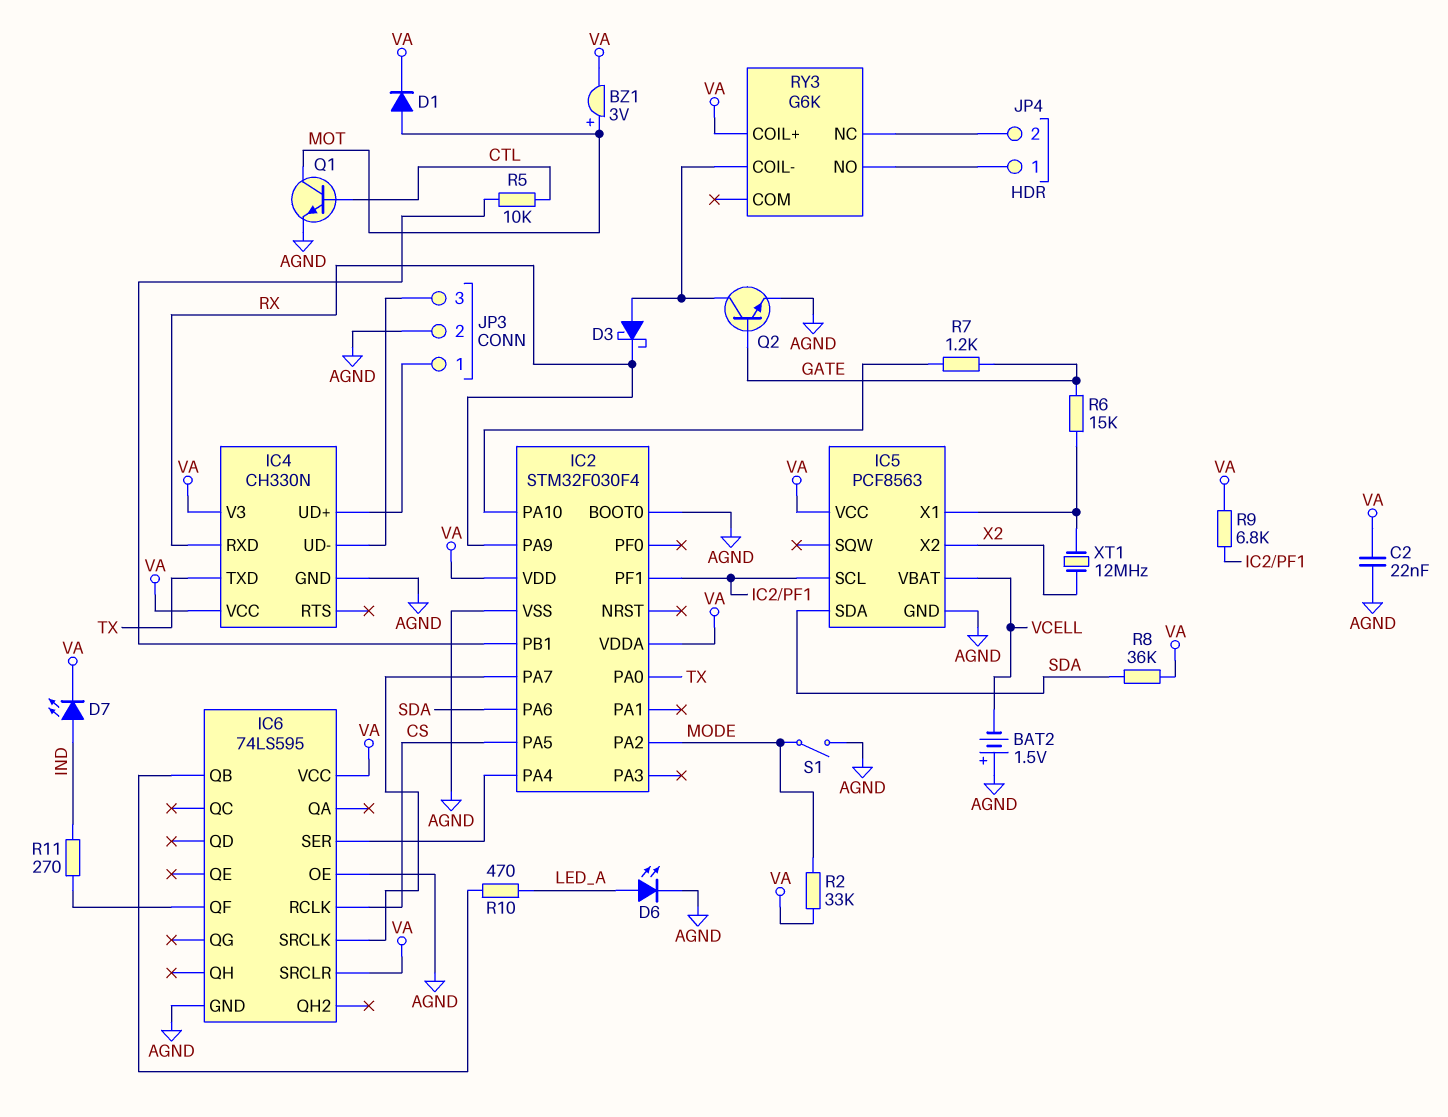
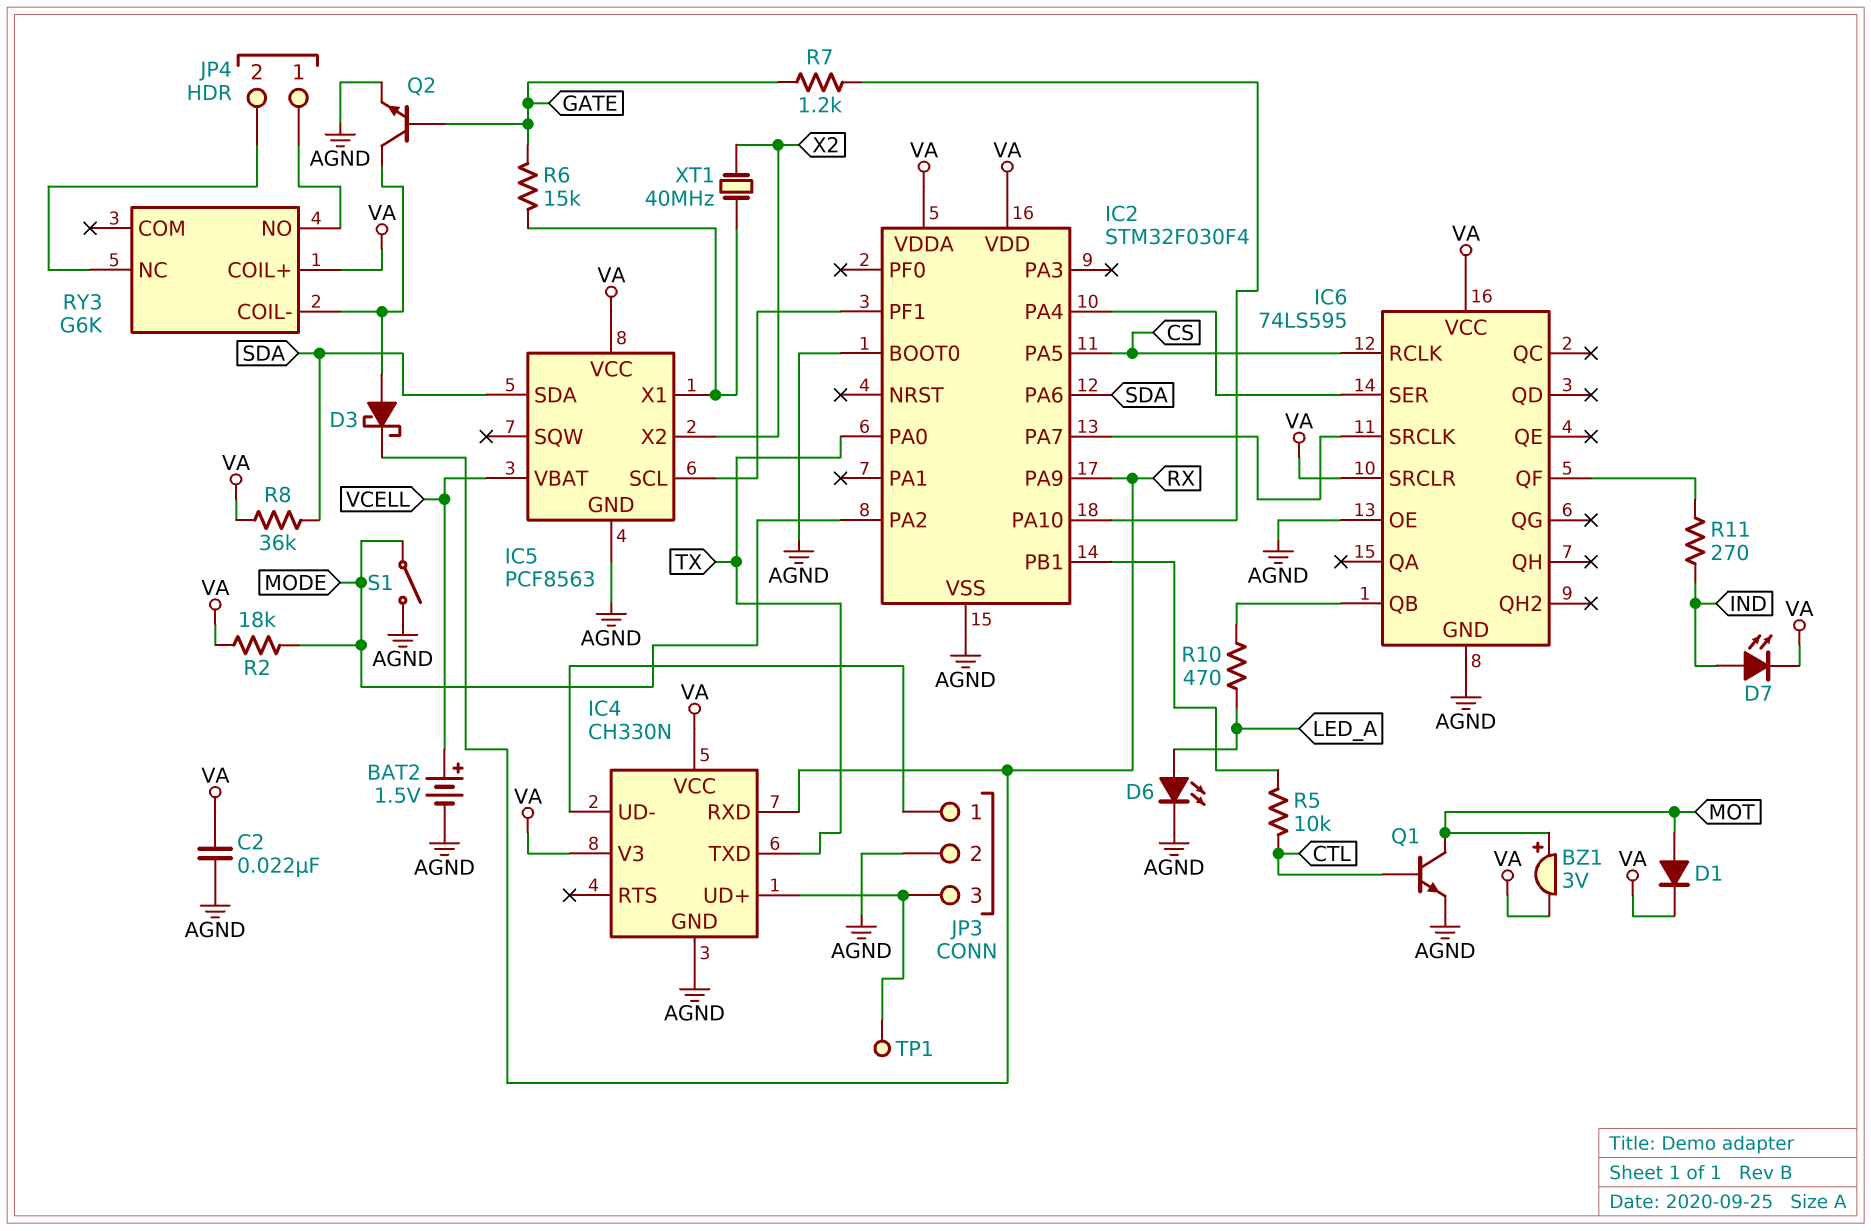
BAT2: 1.5V (plus AGND, minus VCELL) -> 1.5V (plus VCELL, minus AGND)
JP3 pin 1: IC4/UD+ -> IC4/UD-
JP3 pin 3: IC4/UD- -> IC4/UD+
R2: 33k (MODE, VA) -> 18k (MODE, VA)
R9: 6.8k (IC2/PF1, VA) -> none
TP1: none -> test point (IC4/UD+)
XT1: 12MHz (IC5/X1, X2) -> 40MHz (IC5/X1, X2)

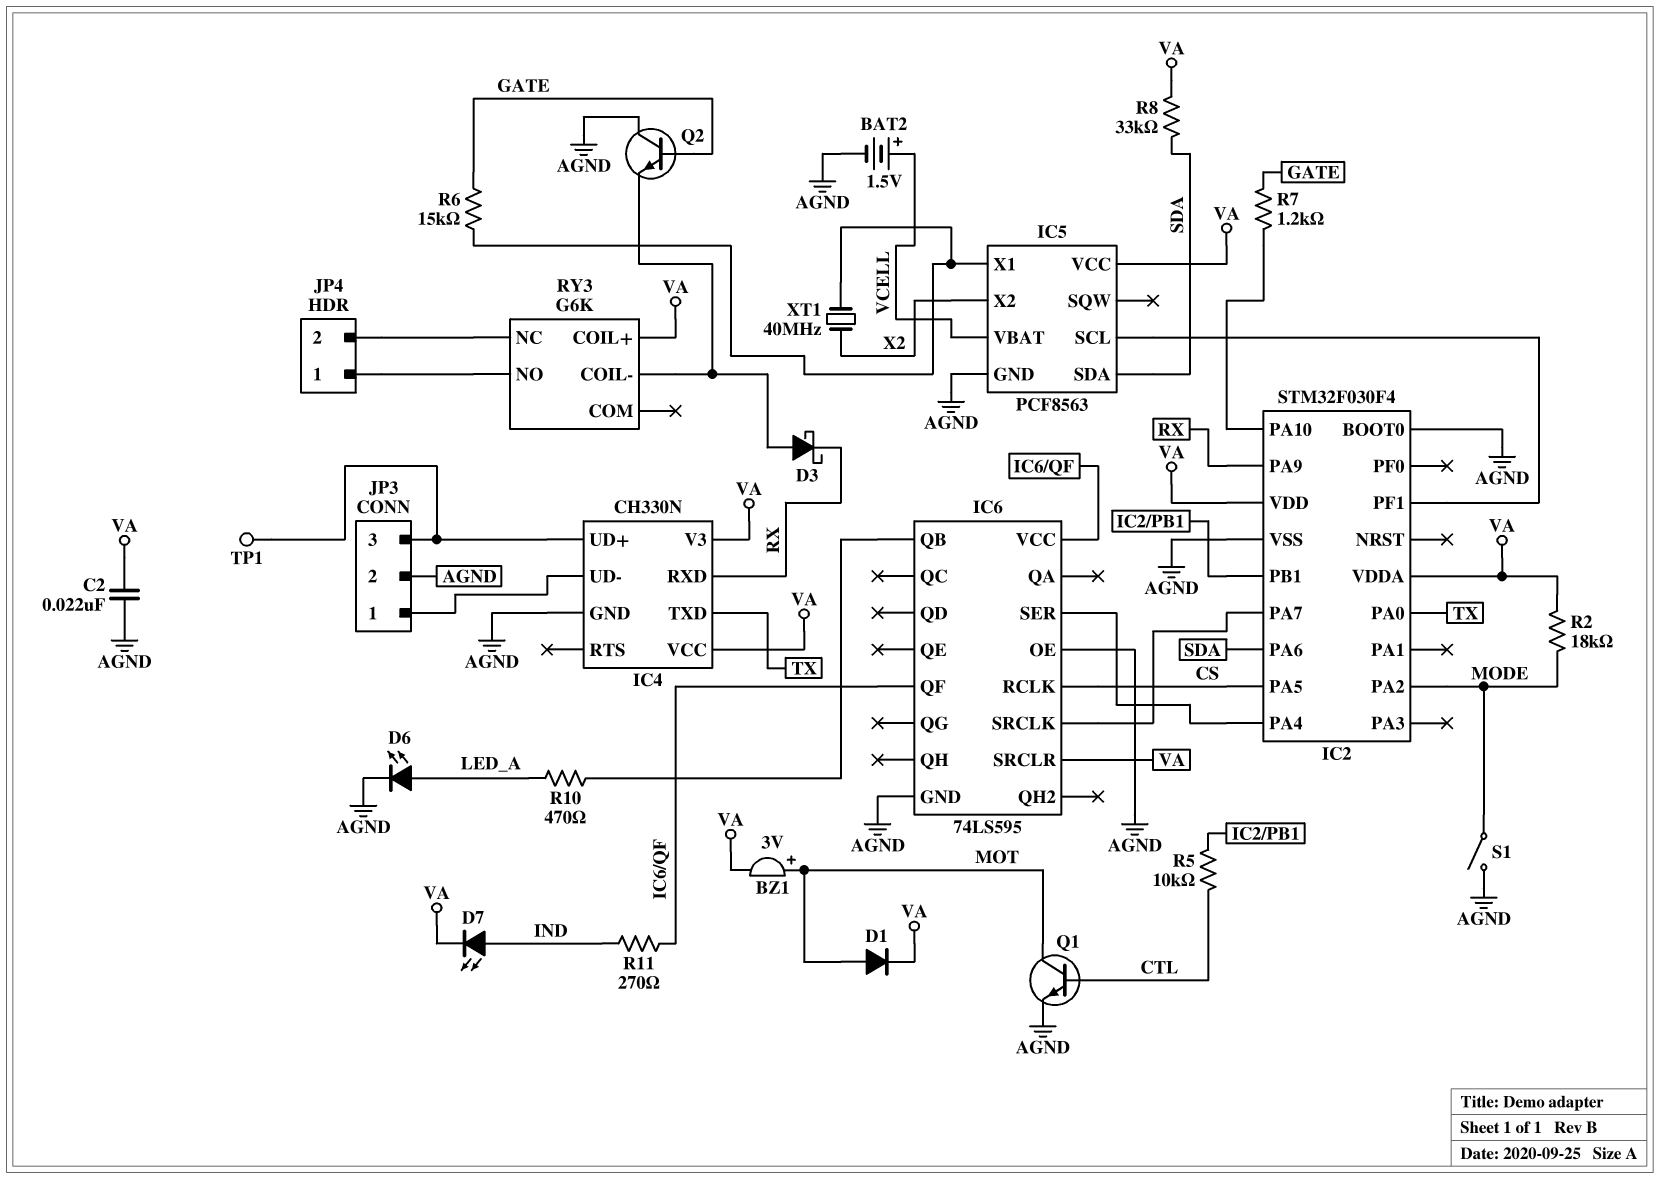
IC6 pin VCC: VA -> IC6/QF
Q2: NPN (B GATE, C RY3/COIL-, E AGND) -> NPN (B GATE, C AGND, E RY3/COIL-)
R8: 36k (SDA, VA) -> 33k (SDA, VA)

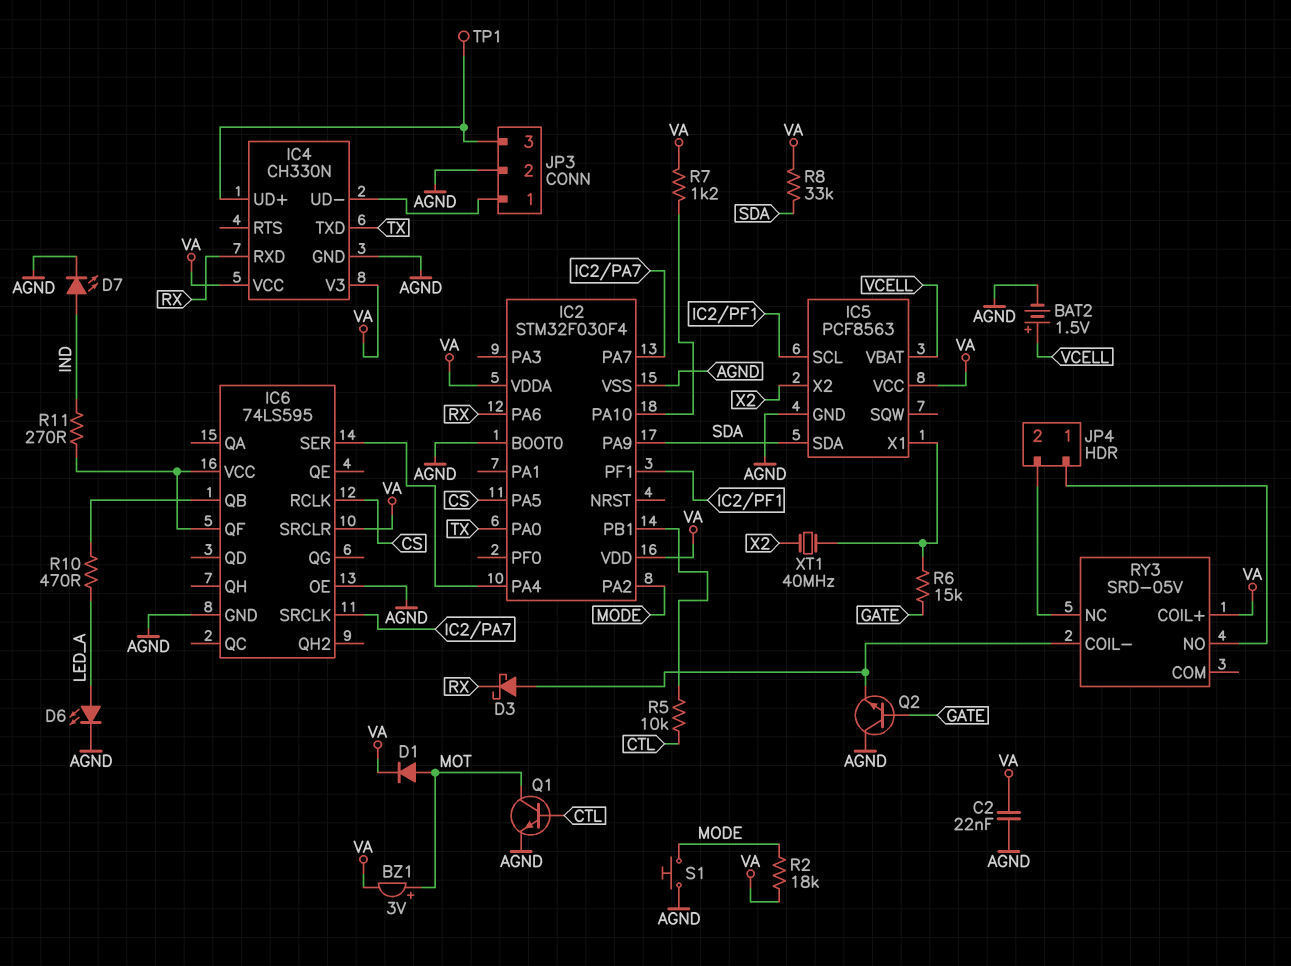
D7: LED (A IND, K VA) -> LED (A IND, K AGND)
IC2 pin PA6: SDA -> RX
IC2 pin PA9: RX -> SDA
R7: 1.2k (GATE, IC2/PA10) -> 1.2k (IC2/PA10, VA)
RY3: G6K -> SRD-05V
S1: switch (AGND, MODE) -> button (AGND, MODE)

